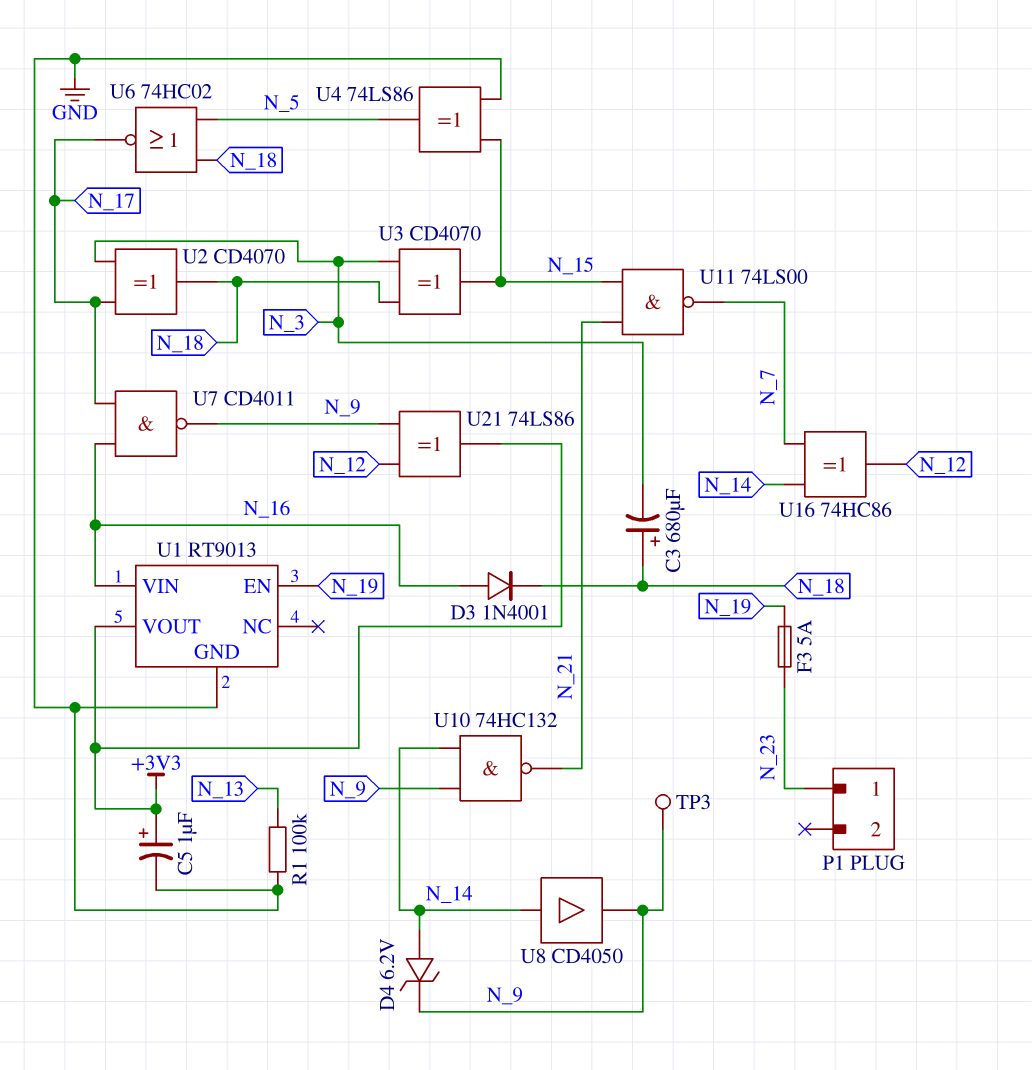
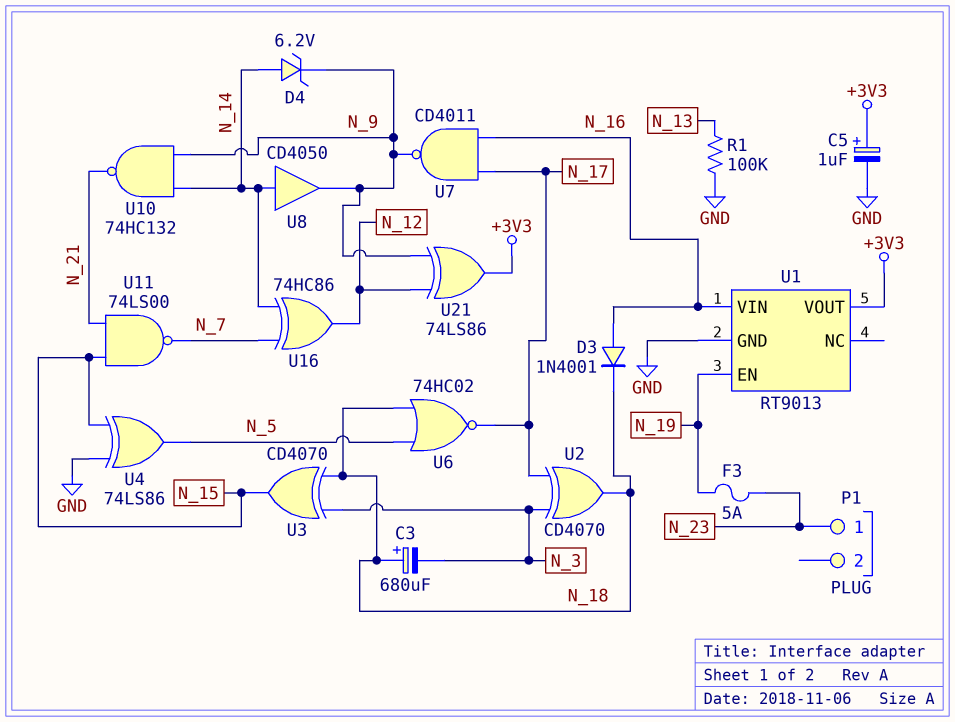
TP3: test point (N_9) -> none

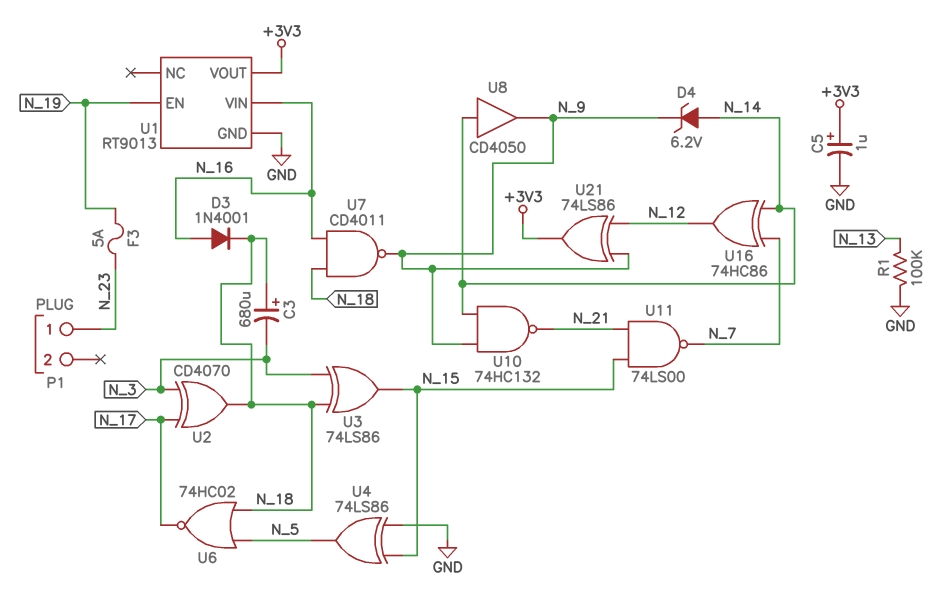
U3: XOR CD4070 (in N_3, in N_18, out N_15) -> XOR 74LS86 (in N_3, in N_18, out N_15)
U7: NAND CD4011 (in N_16, in N_17, out N_9) -> NAND CD4011 (in N_16, in N_18, out N_9)

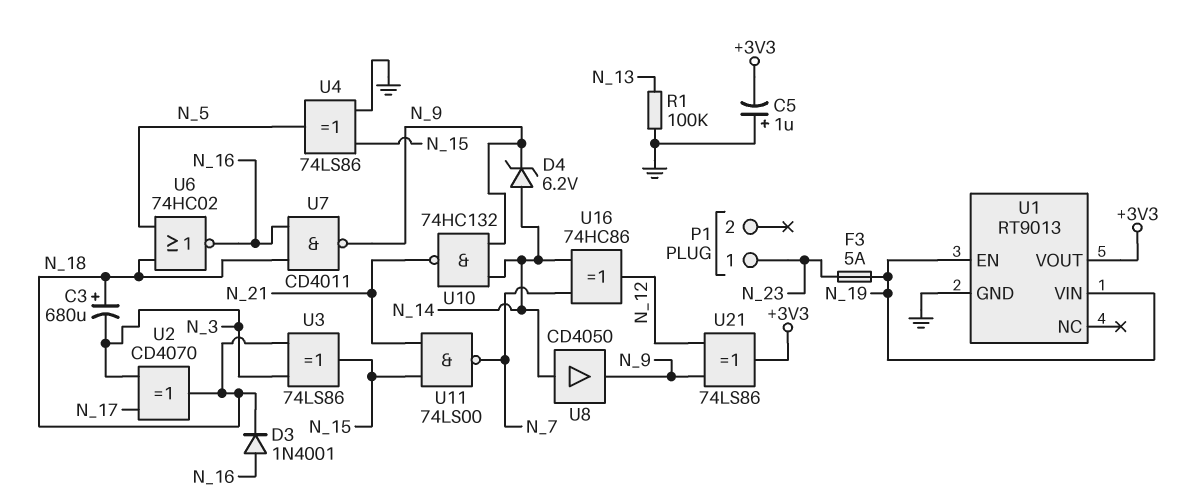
C5: 1uF (plus +3V3, minus GND) -> 1uF (plus GND, minus +3V3)
U1 pin VIN: N_16 -> N_19
U6: NOR 74HC02 (in N_5, in N_18, out N_17) -> NOR 74HC02 (in N_5, in N_18, out N_16)

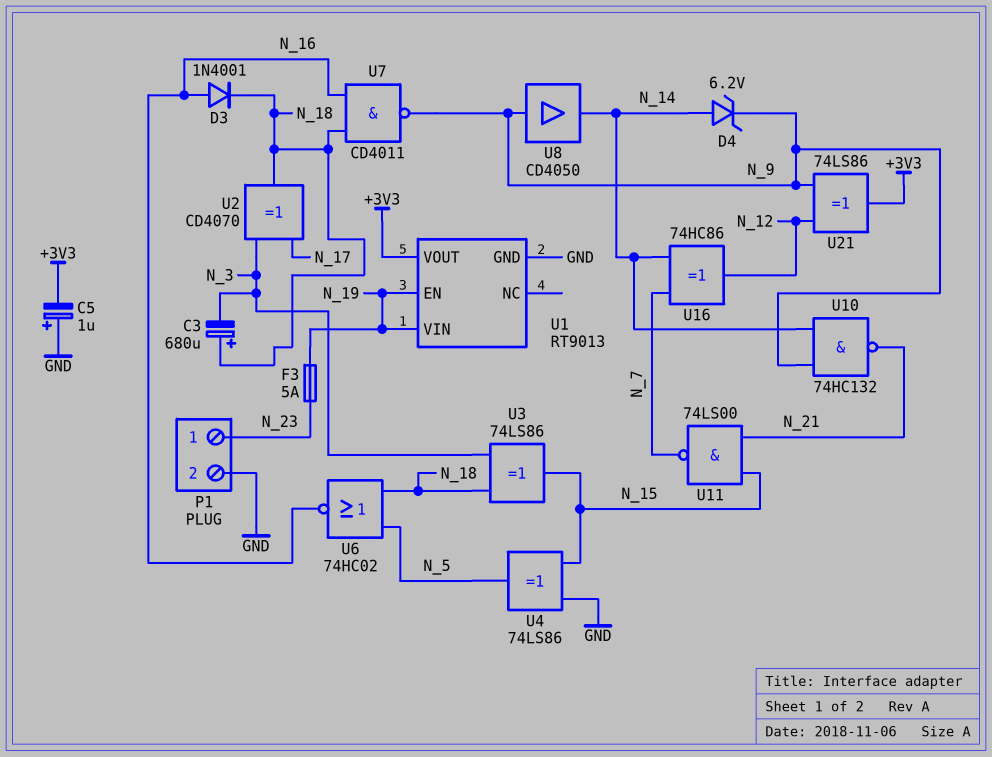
P1 pin 2: none -> GND
R1: 100k (GND, N_13) -> none
U8: buffer CD4050 (in N_14, out N_9) -> buffer CD4050 (in N_9, out N_14)

